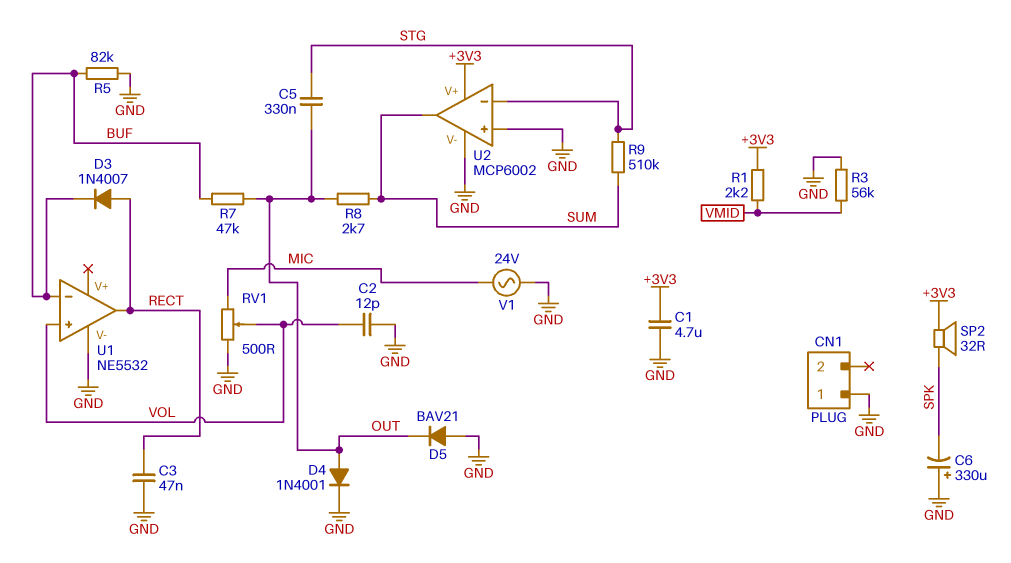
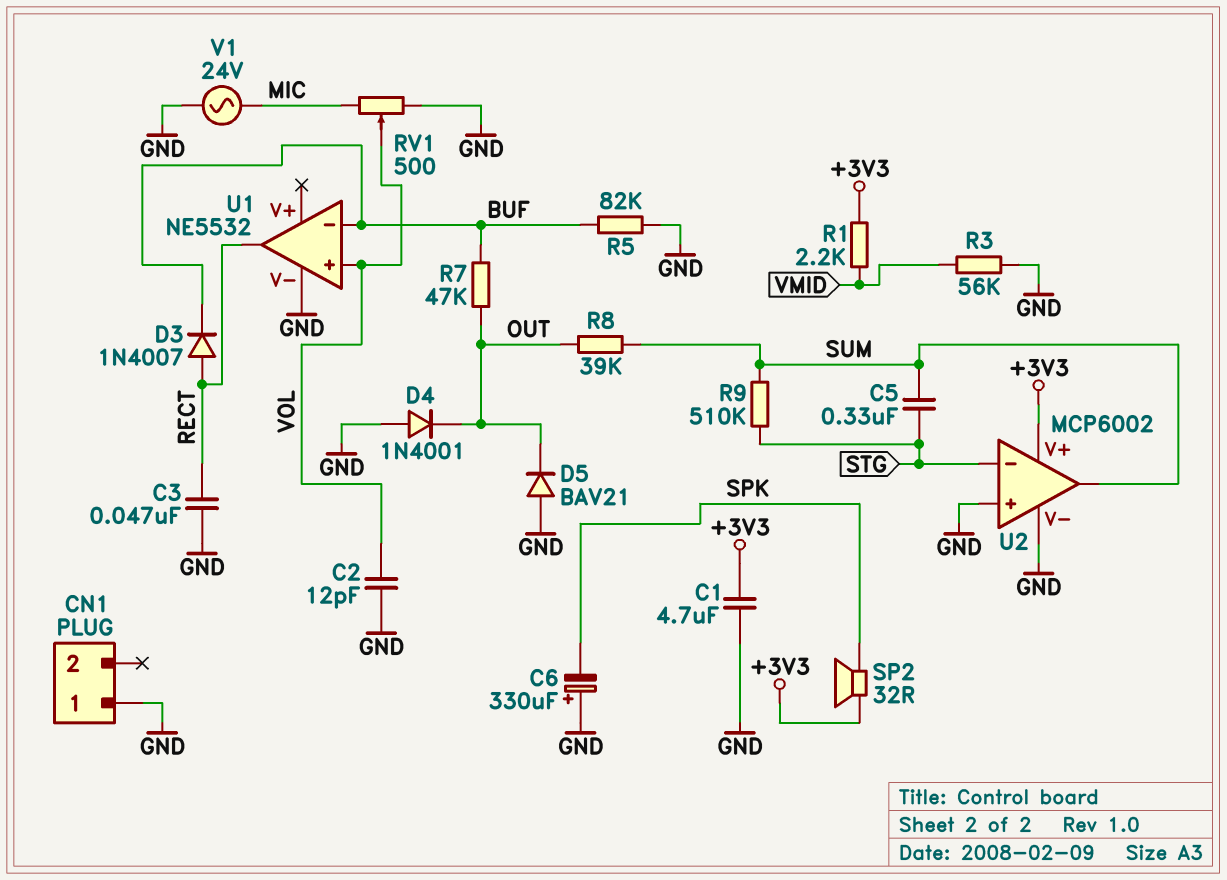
C5: 330nF (OUT, STG) -> 330nF (STG, SUM)
D4: diode 1N4001 (A OUT, K GND) -> diode 1N4001 (A GND, K OUT)
R8: 2.7k (OUT, SUM) -> 39k (OUT, SUM)

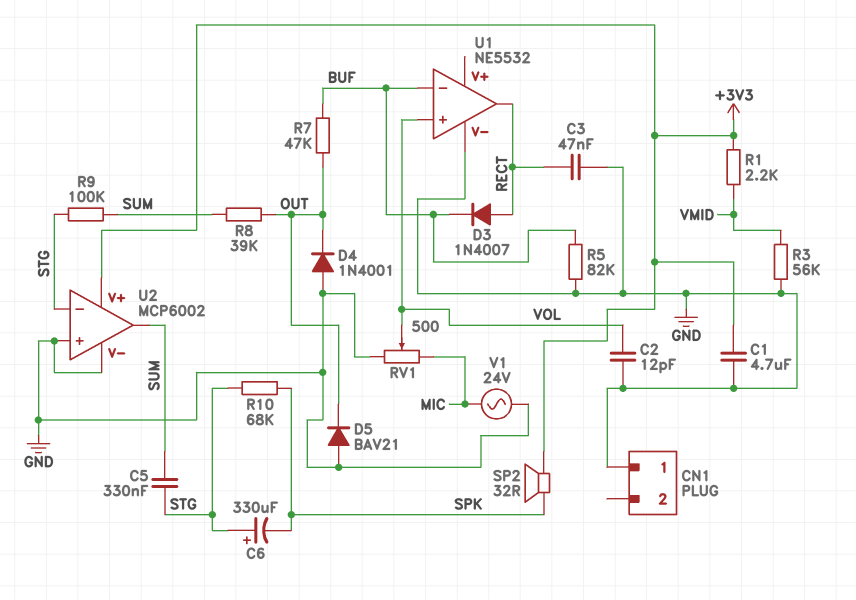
C6: 330uF (plus GND, minus SPK) -> 330uF (plus STG, minus SPK)
R9: 510k (STG, SUM) -> 100k (STG, SUM)
R10: none -> 68k (SPK, STG)

